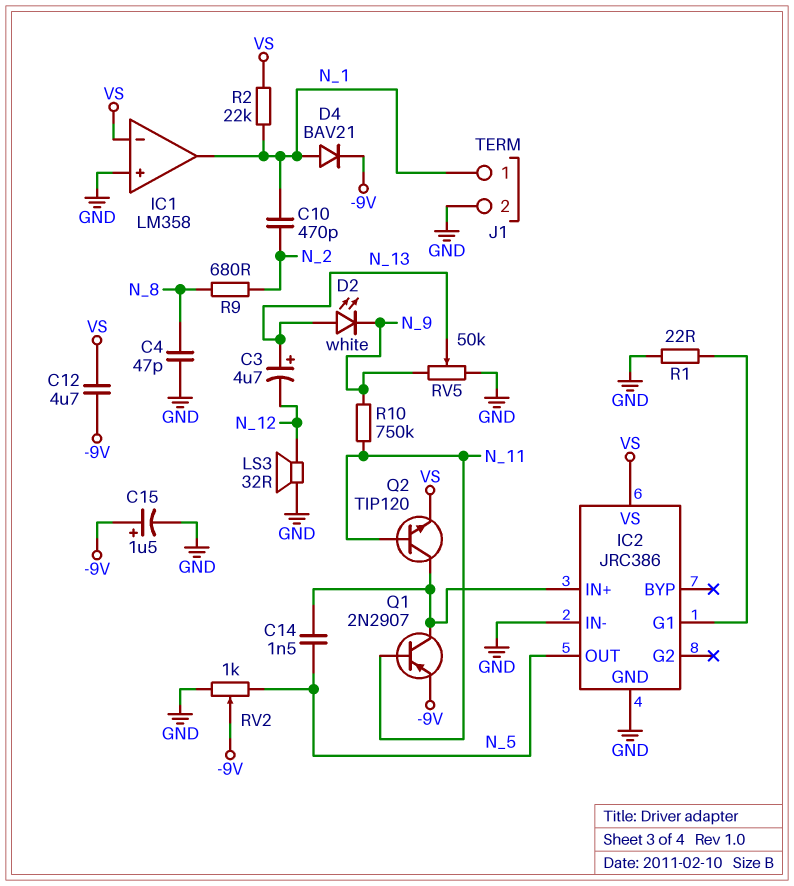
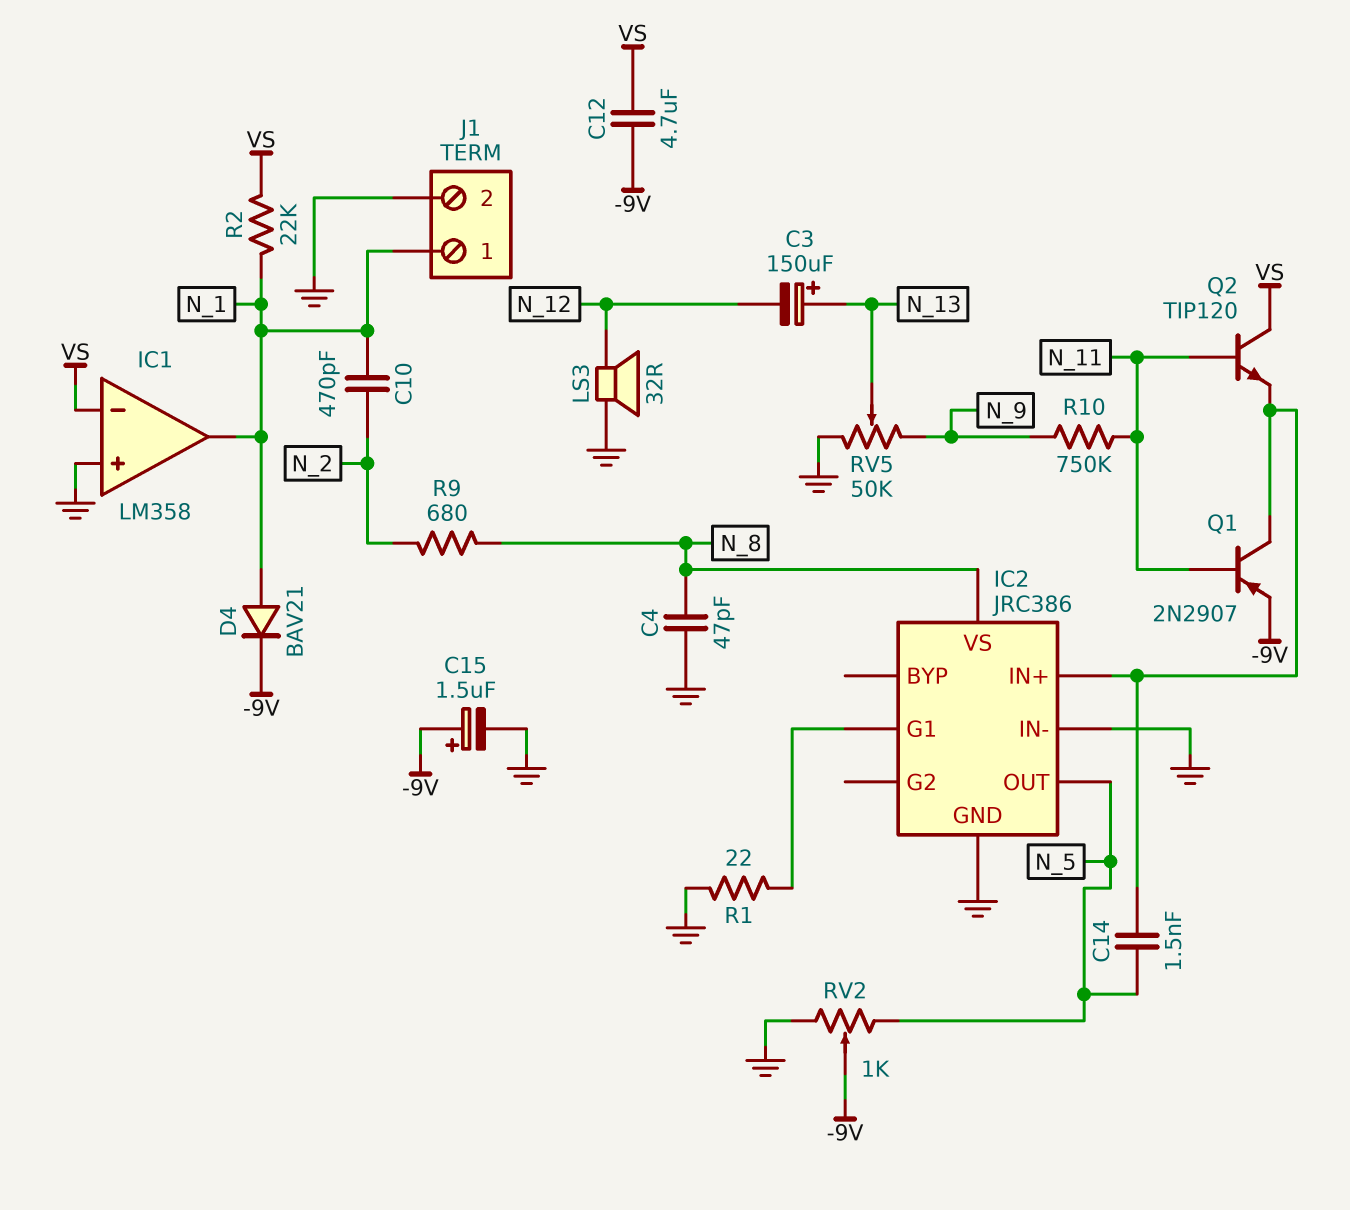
C3: 4.7uF (plus N_13, minus N_12) -> 150uF (plus N_13, minus N_12)
D2: LED white (A N_13, K N_9) -> none
IC2 pin VS: VS -> N_8
Q2: NPN TIP120 (B N_11, C IC2/IN+, E VS) -> NPN TIP120 (B N_11, C VS, E IC2/IN+)

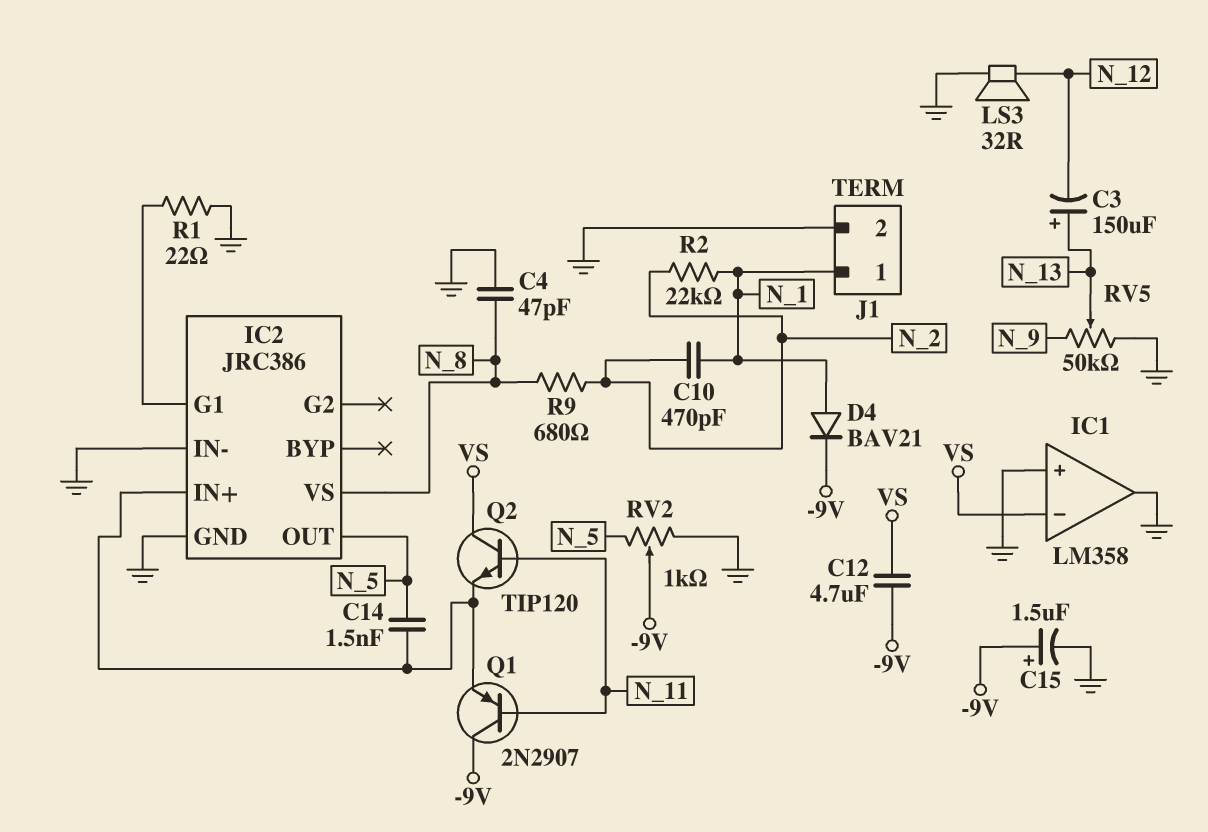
IC1 pin out: N_1 -> GND
Q1: PNP 2N2907 (B N_11, C IC2/IN+, E -9V) -> PNP 2N2907 (B N_11, C -9V, E IC2/IN+)
R2: 22k (N_1, VS) -> 22k (N_1, N_2)
R10: 750k (N_9, N_11) -> none

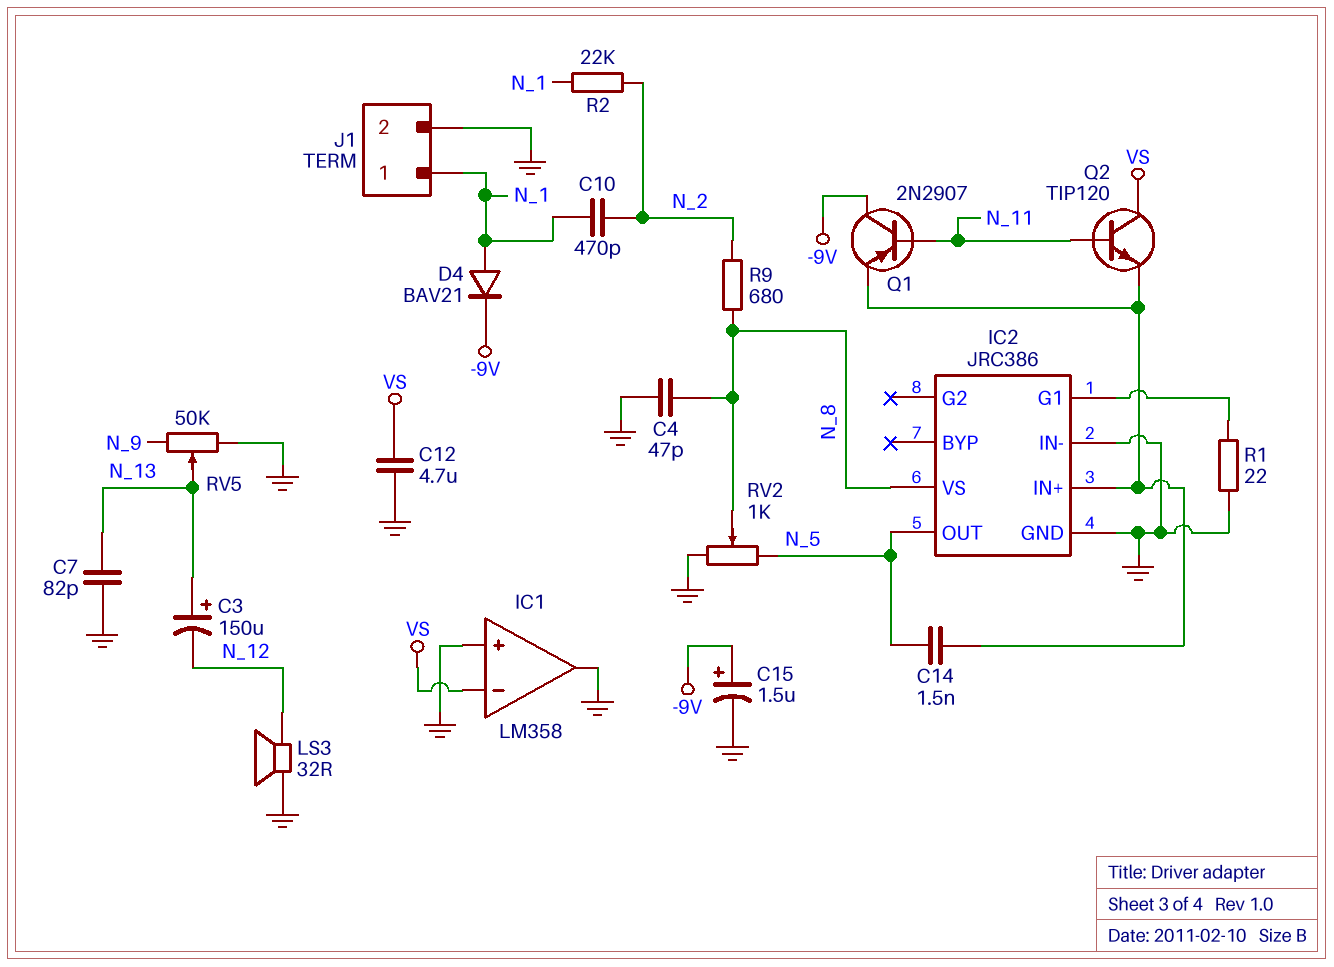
C7: none -> 82pF (GND, N_13)
C12: 4.7uF (-9V, VS) -> 4.7uF (GND, VS)
RV2: 1k (GND, N_5, wiper -9V) -> 1k (GND, N_5, wiper N_8)

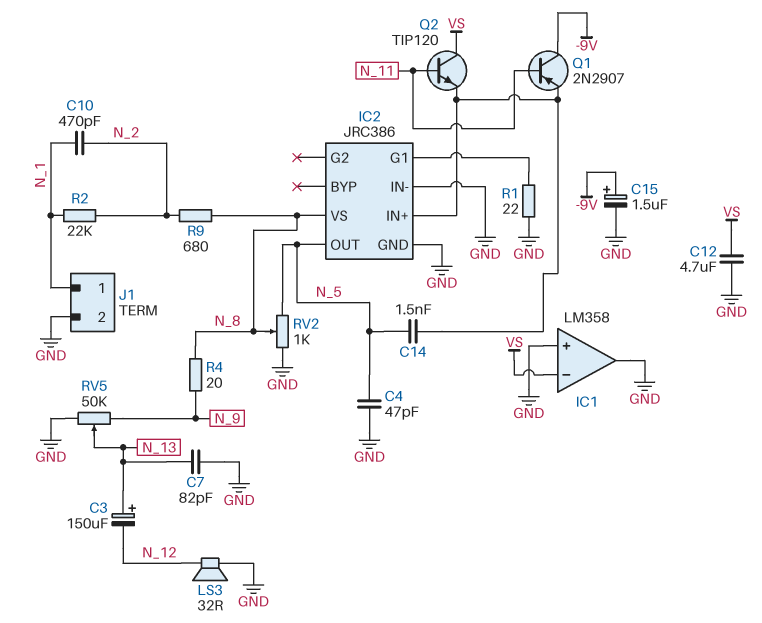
C4: 47pF (GND, N_8) -> 47pF (GND, N_5)
D4: diode BAV21 (A N_1, K -9V) -> none
R4: none -> 20 (N_8, N_9)

